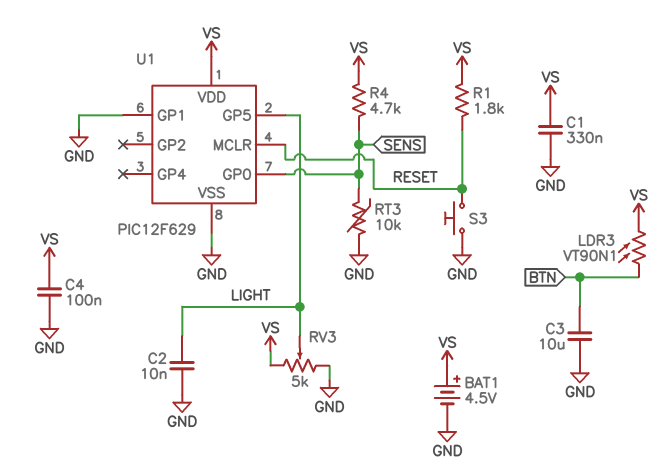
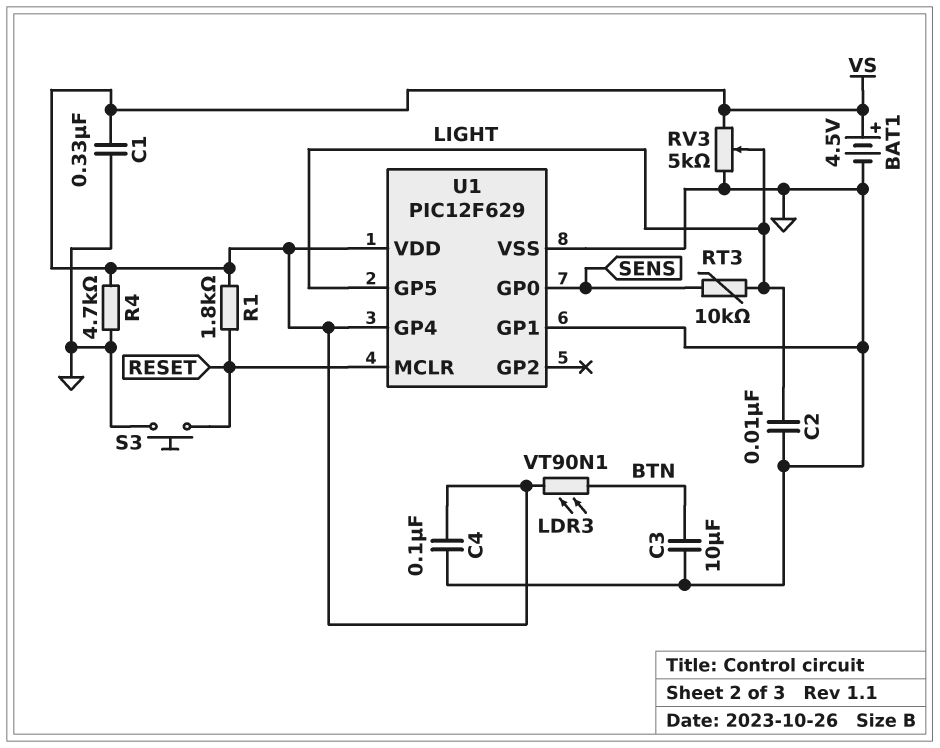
R4: 4.7k (SENS, VS) -> 4.7k (GND, VS)
RT3: 10k (GND, SENS) -> 10k (LIGHT, SENS)
U1 pin GP4: none -> VS

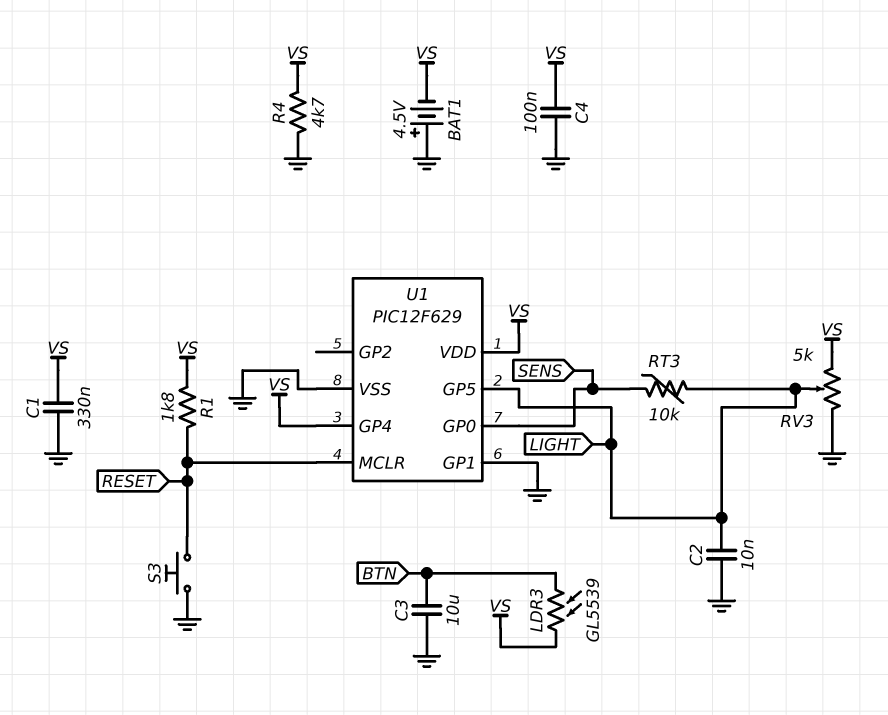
BAT1: 4.5V (plus VS, minus GND) -> 4.5V (plus GND, minus VS)
LDR3: VT90N1 (BTN, VS) -> GL5539 (BTN, VS)

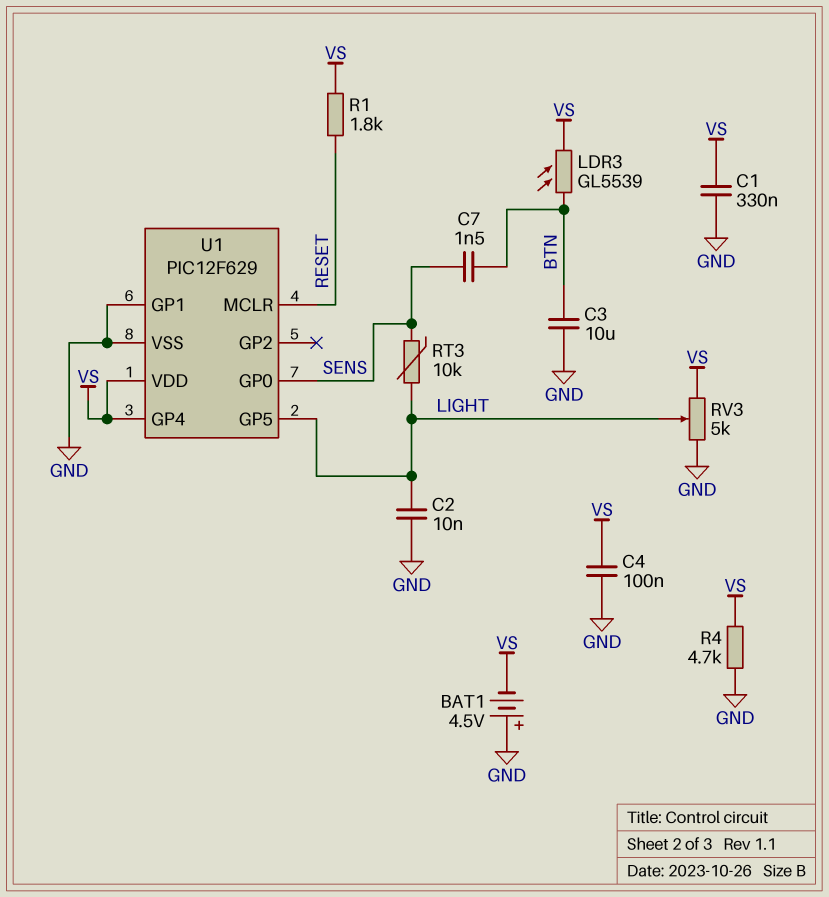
C7: none -> 1.5nF (BTN, SENS)
S3: button (GND, RESET) -> none

